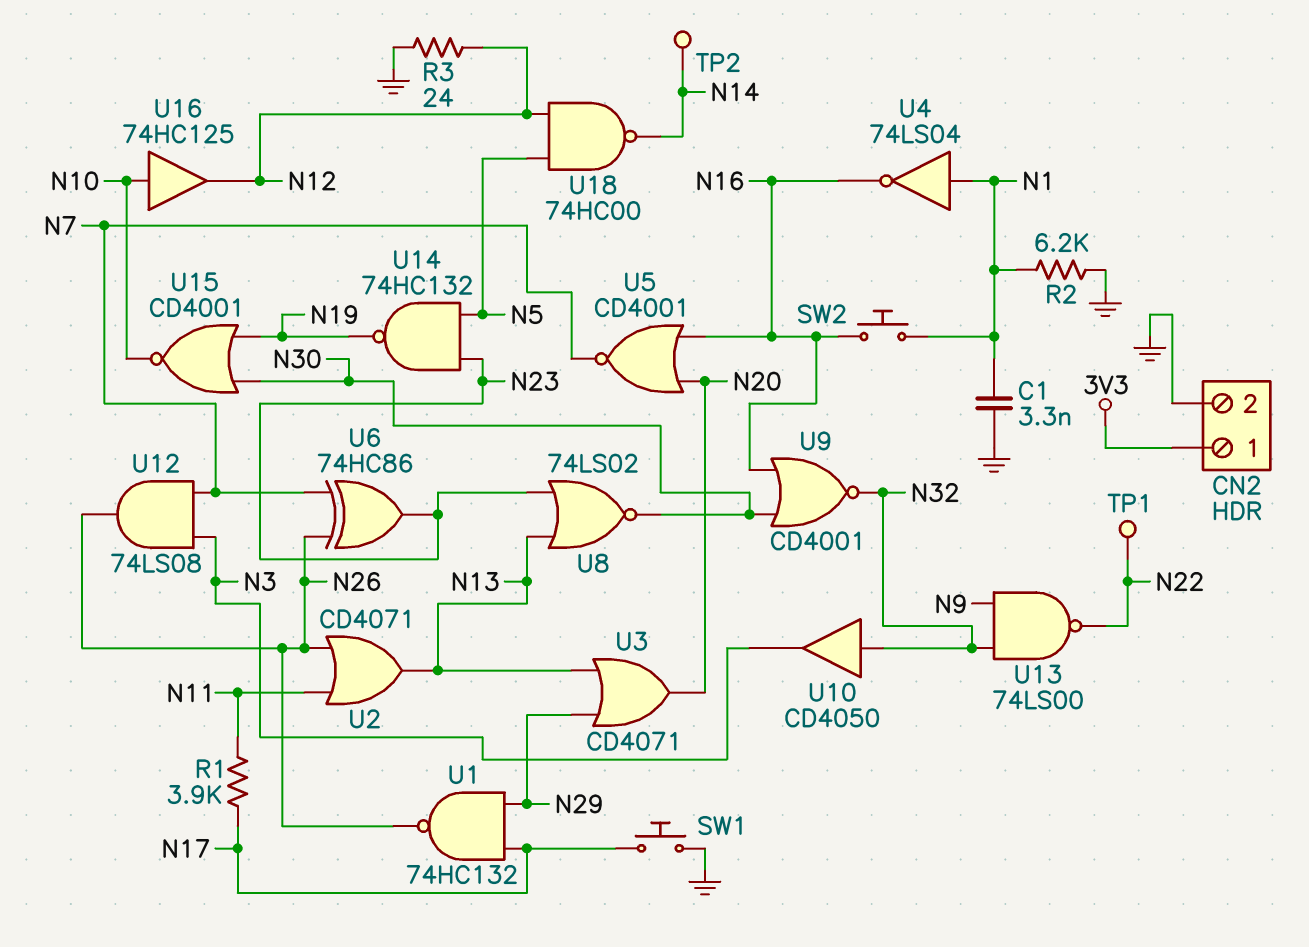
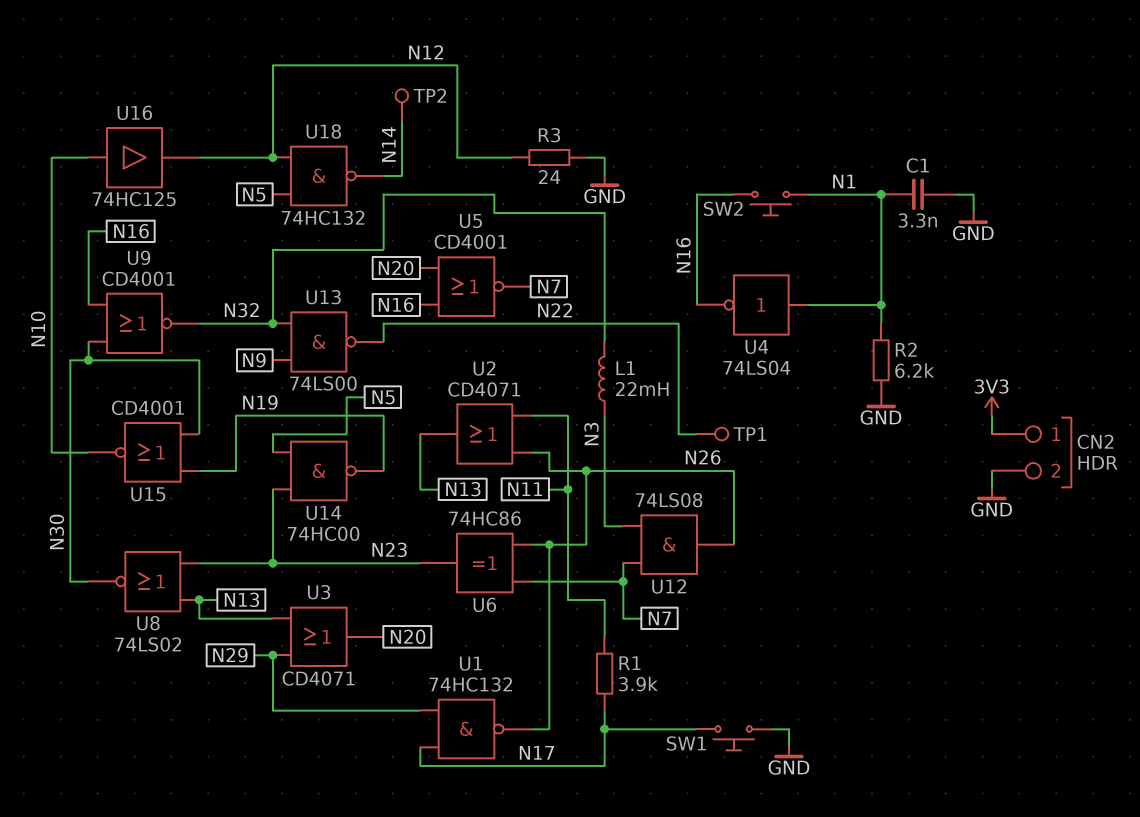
L1: none -> 22mH (N3, N32)
U10: buffer CD4050 (in N32, out N3) -> none
U14: NAND 74HC132 (in N5, in N23, out N19) -> NAND 74HC00 (in N5, in N23, out N19)
U18: NAND 74HC00 (in N5, in N12, out N14) -> NAND 74HC132 (in N5, in N12, out N14)

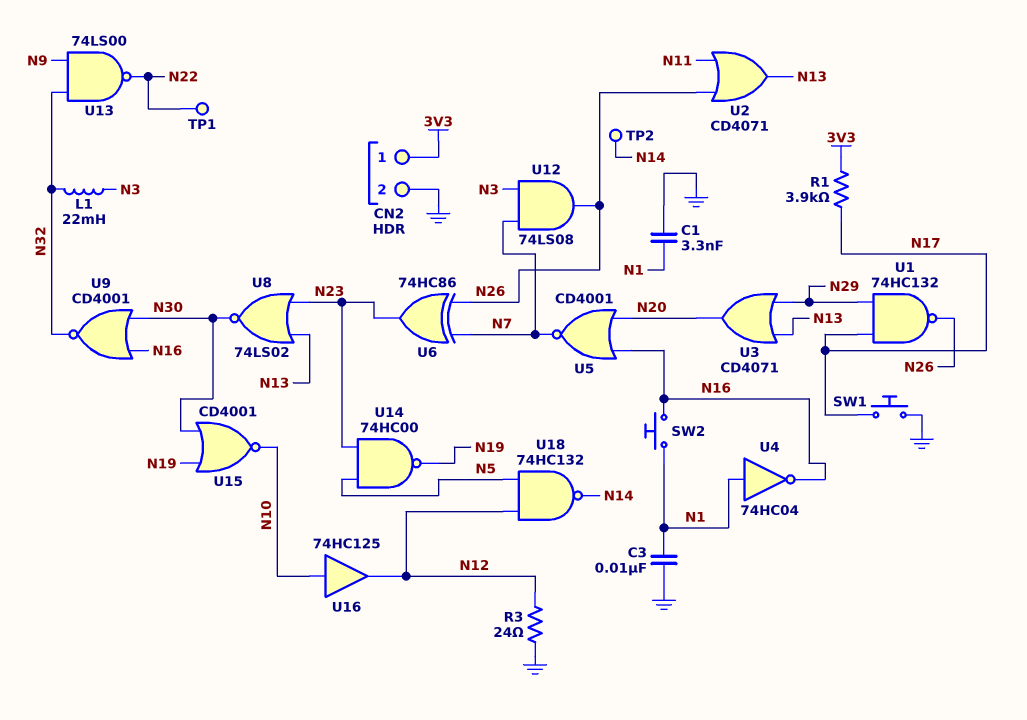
C3: none -> 10nF (GND, N1)
R1: 3.9k (N11, N17) -> 3.9k (3V3, N17)
R2: 6.2k (GND, N1) -> none
U4: NOT 74LS04 (in N1, out N16) -> NOT 74HC04 (in N1, out N16)

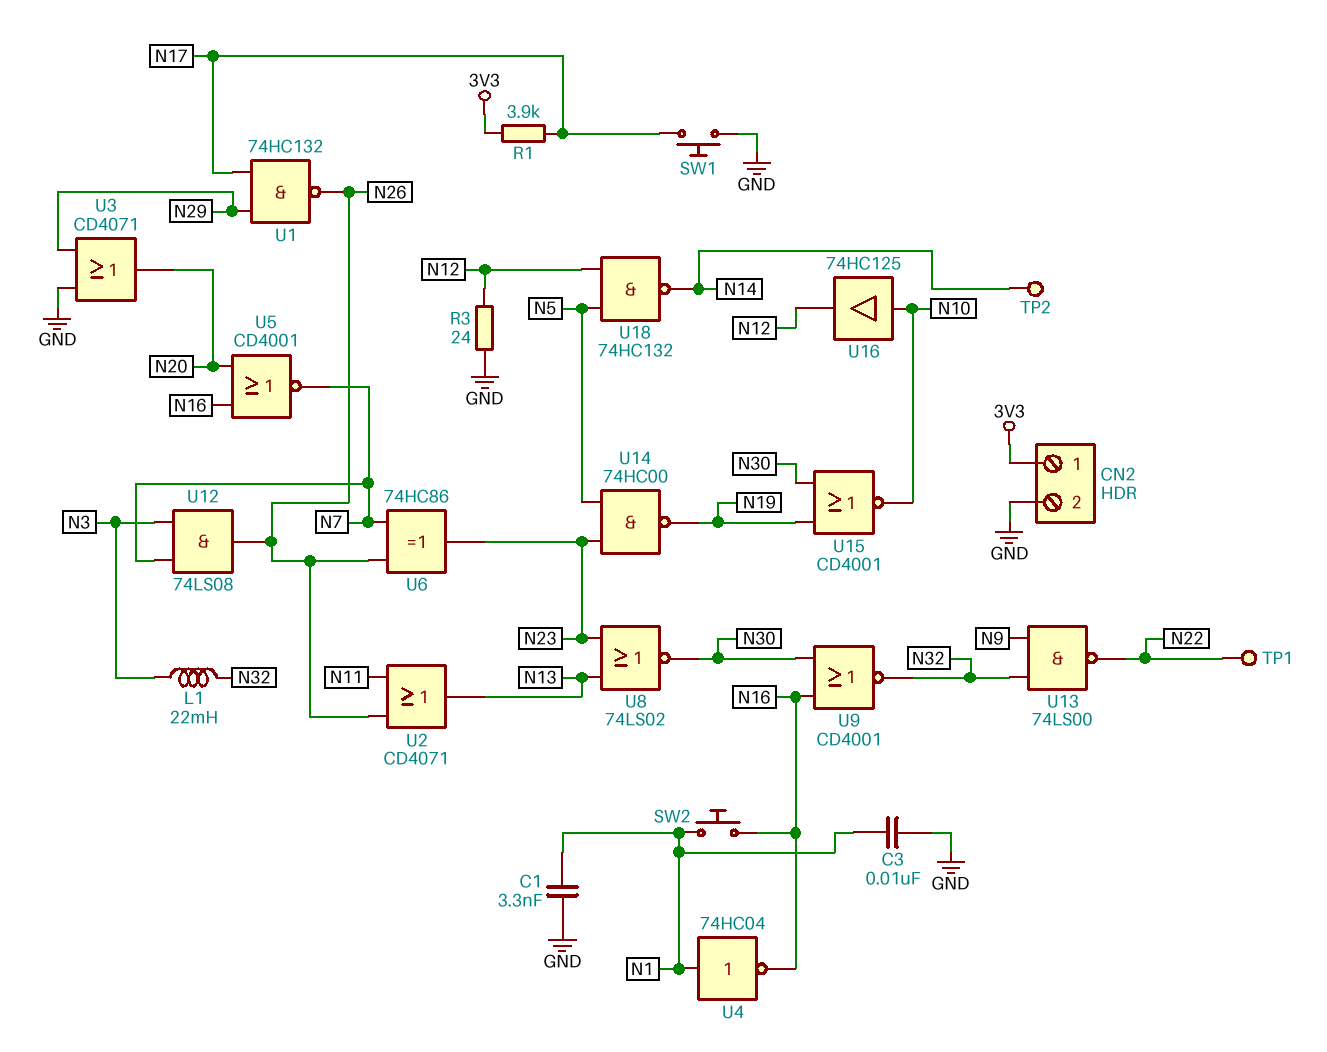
U3: OR CD4071 (in N13, in N29, out N20) -> OR CD4071 (in GND, in N29, out N20)

